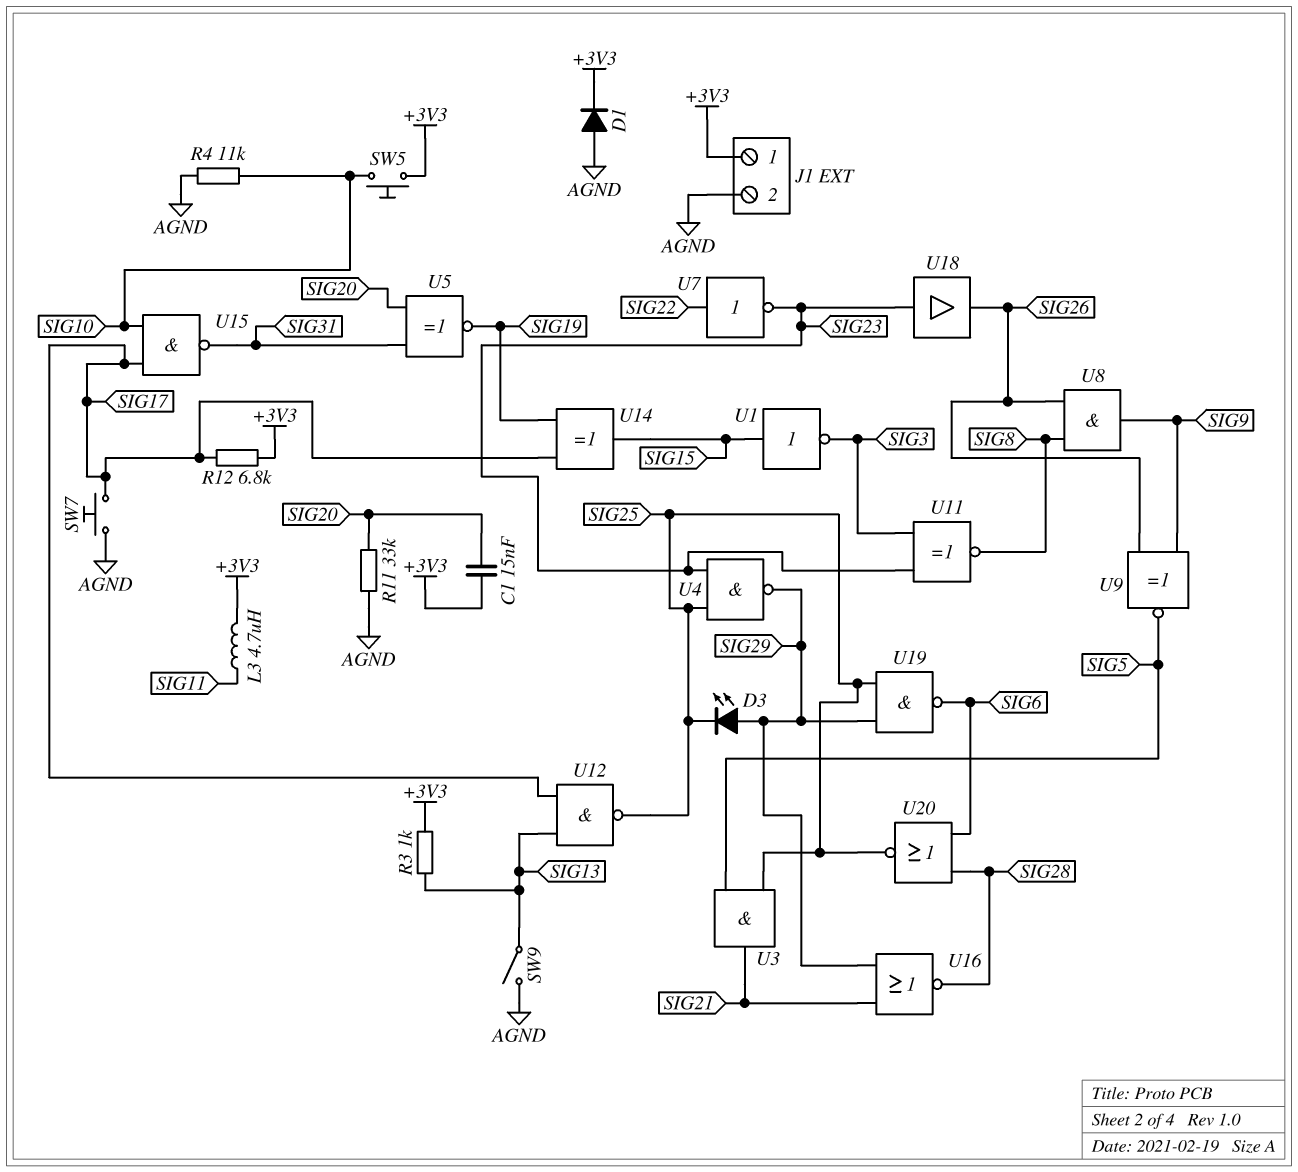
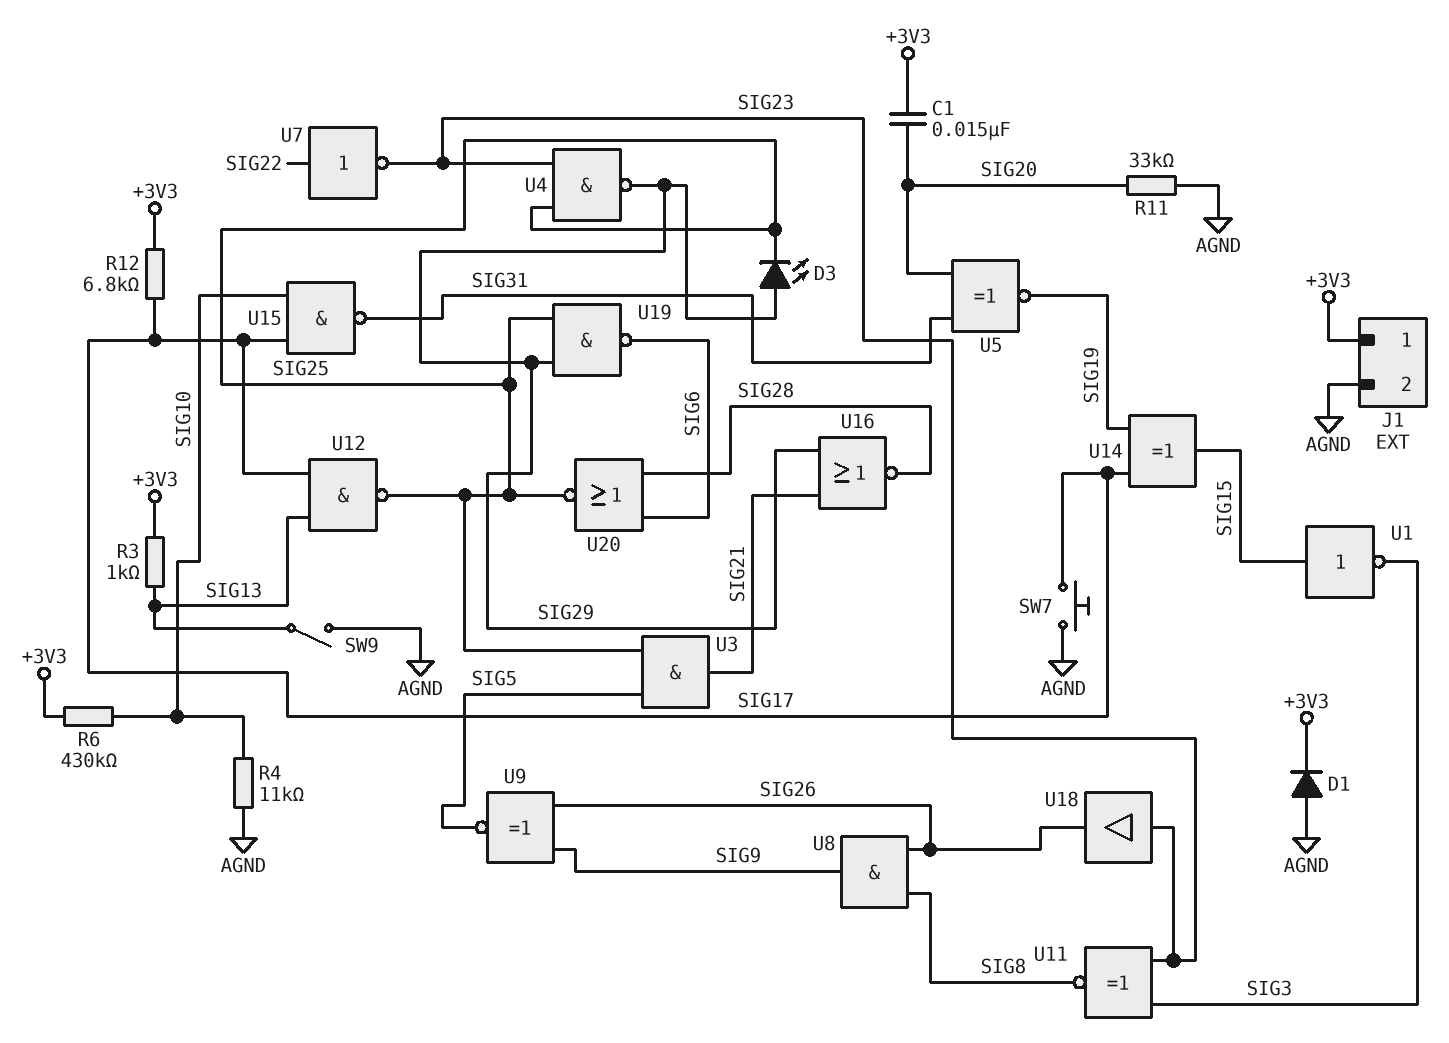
L3: 4.7uH (+3V3, SIG11) -> none
R6: none -> 430k (+3V3, SIG10)
SW5: button (+3V3, SIG10) -> none

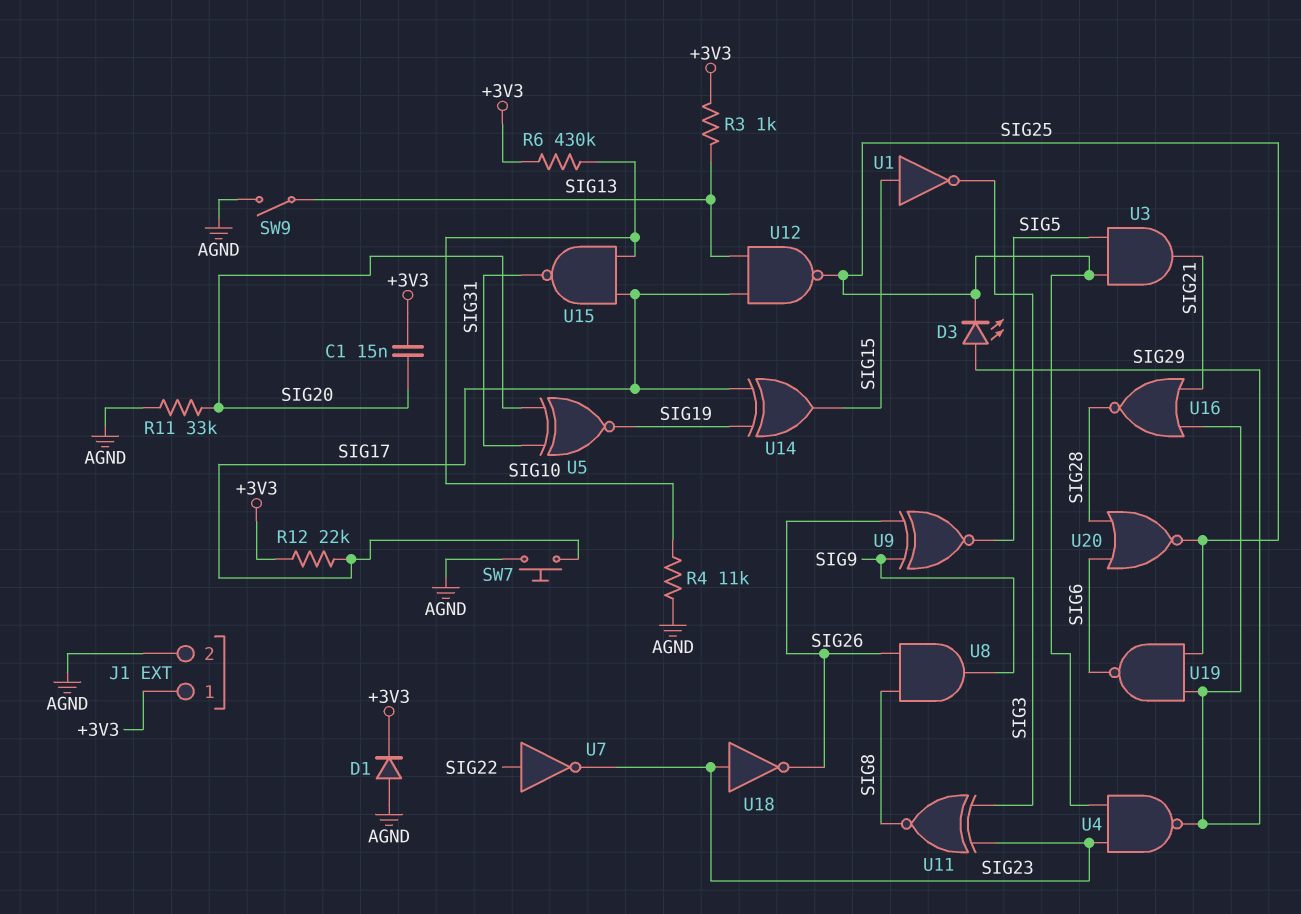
R12: 6.8k (+3V3, SIG17) -> 22k (+3V3, SIG17)
U18: buffer (in SIG23, out SIG26) -> NOT (in SIG23, out SIG26)

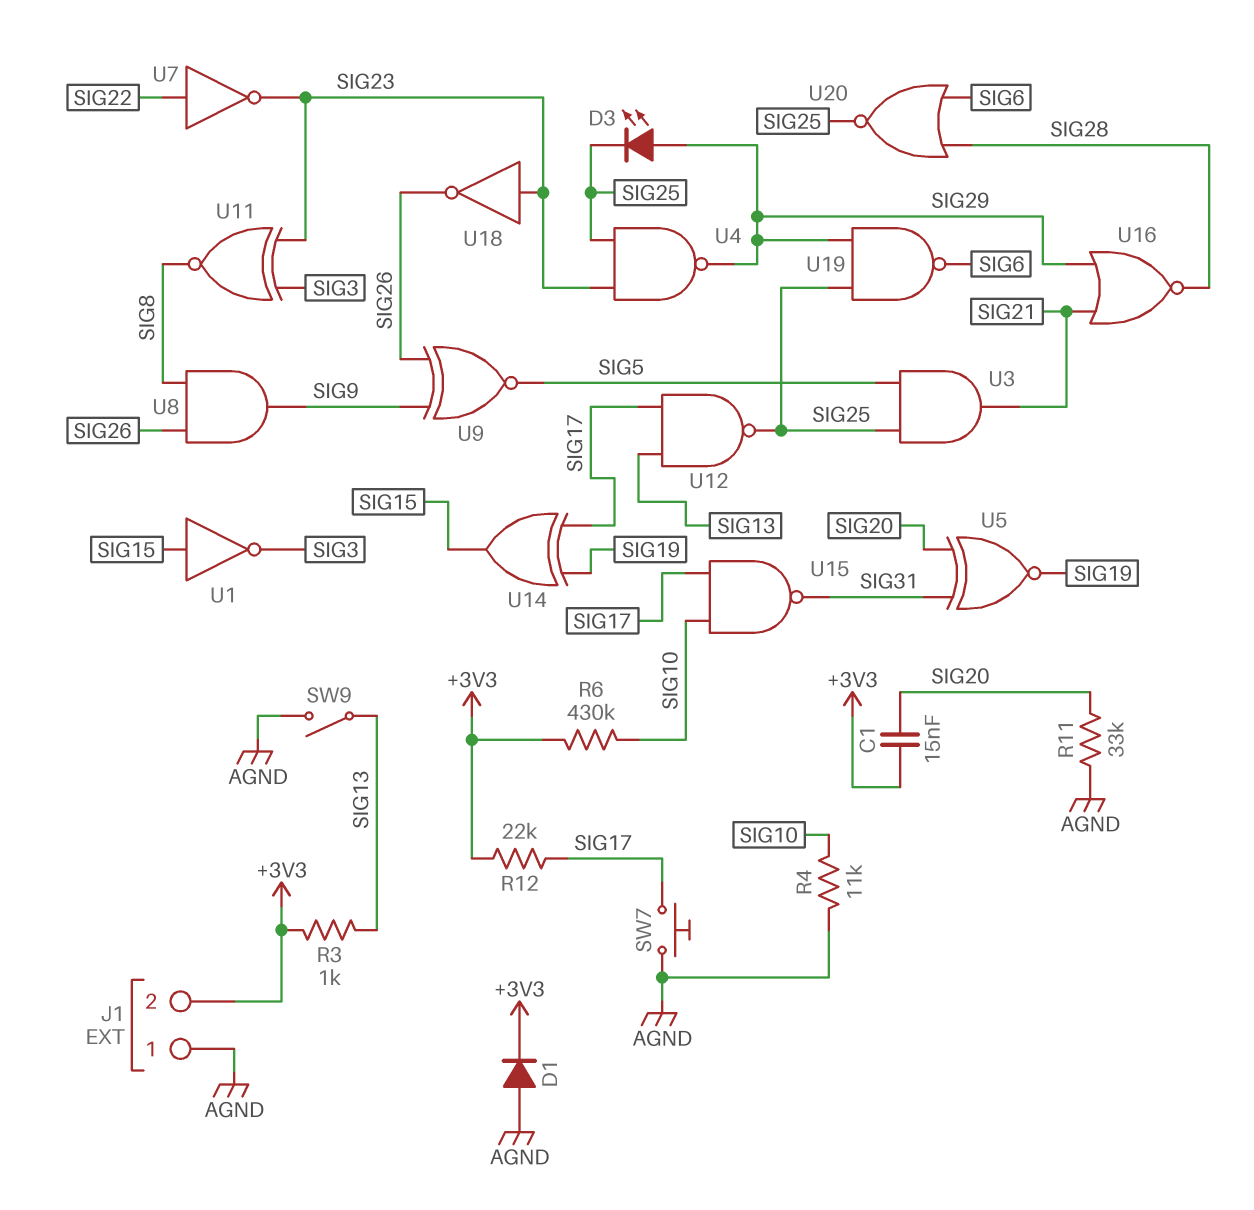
J1 pin 1: +3V3 -> AGND
J1 pin 2: AGND -> +3V3

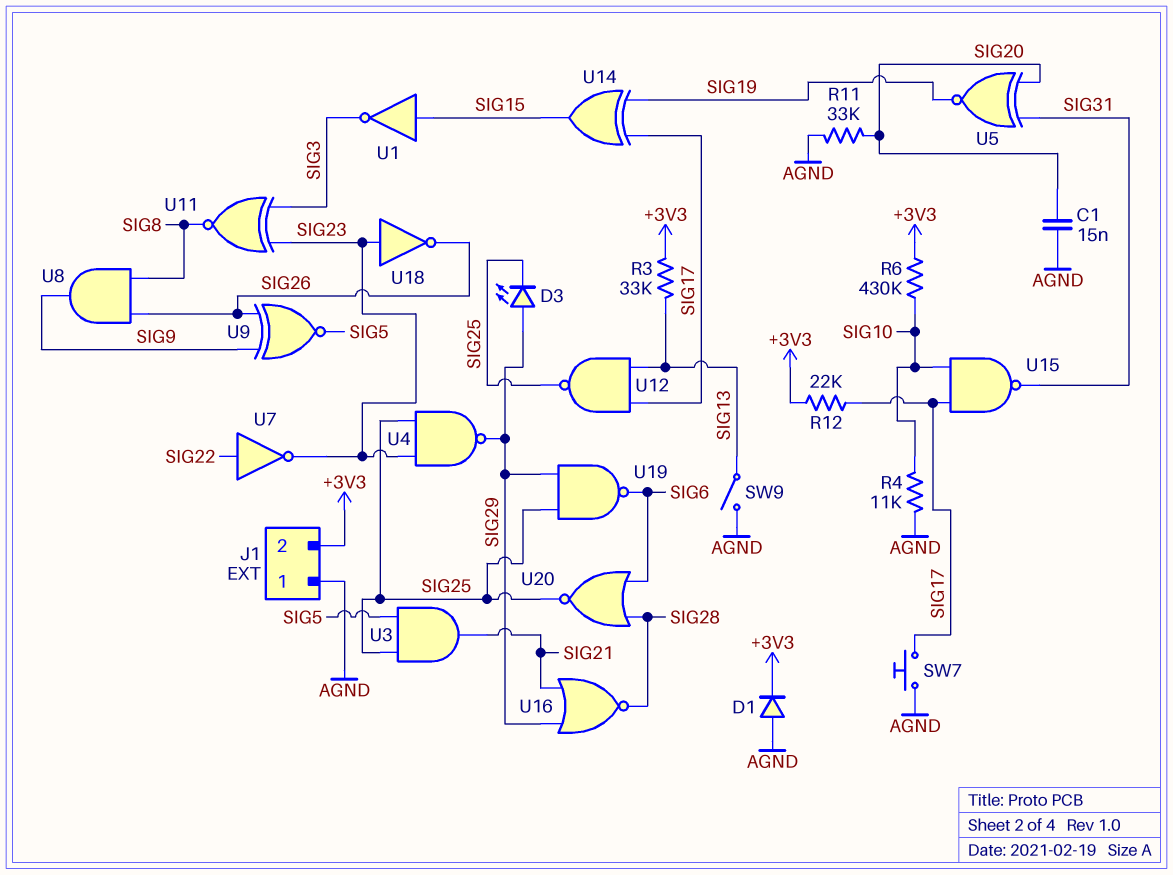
C1: 15nF (+3V3, SIG20) -> 15nF (AGND, SIG20)
R3: 1k (+3V3, SIG13) -> 33k (+3V3, SIG13)

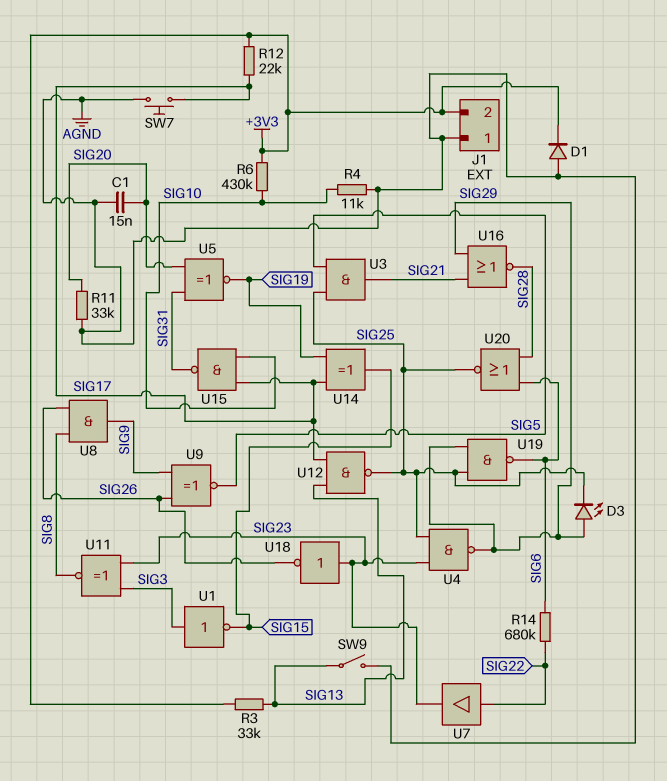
R14: none -> 680k (SIG6, SIG22)
U1: NOT (in SIG15, out SIG3) -> NOT (in SIG3, out SIG15)
U7: NOT (in SIG22, out SIG23) -> buffer (in SIG22, out SIG23)

